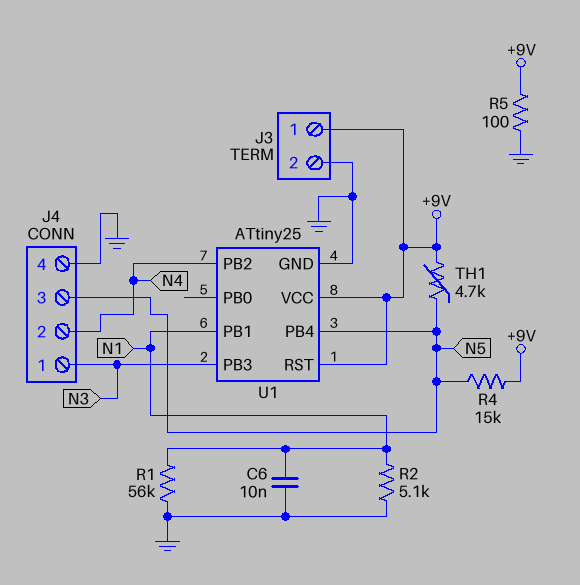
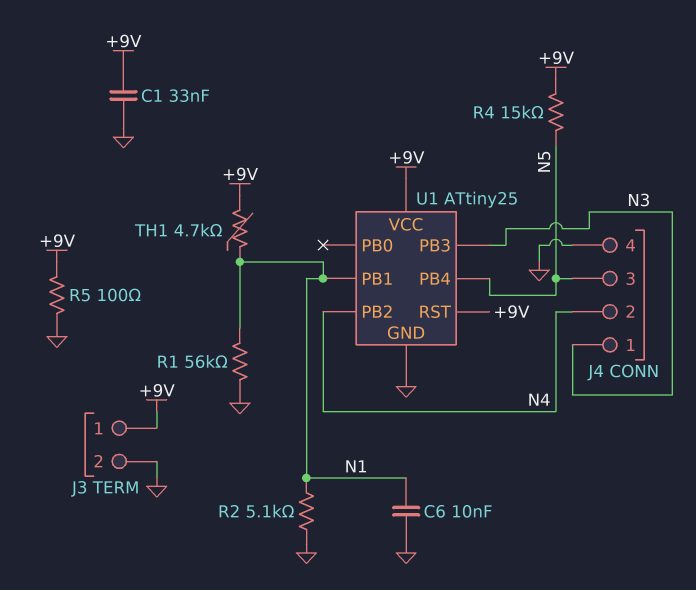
C1: none -> 33nF (+9V, GND)
TH1: 4.7k (+9V, N5) -> 4.7k (+9V, N1)

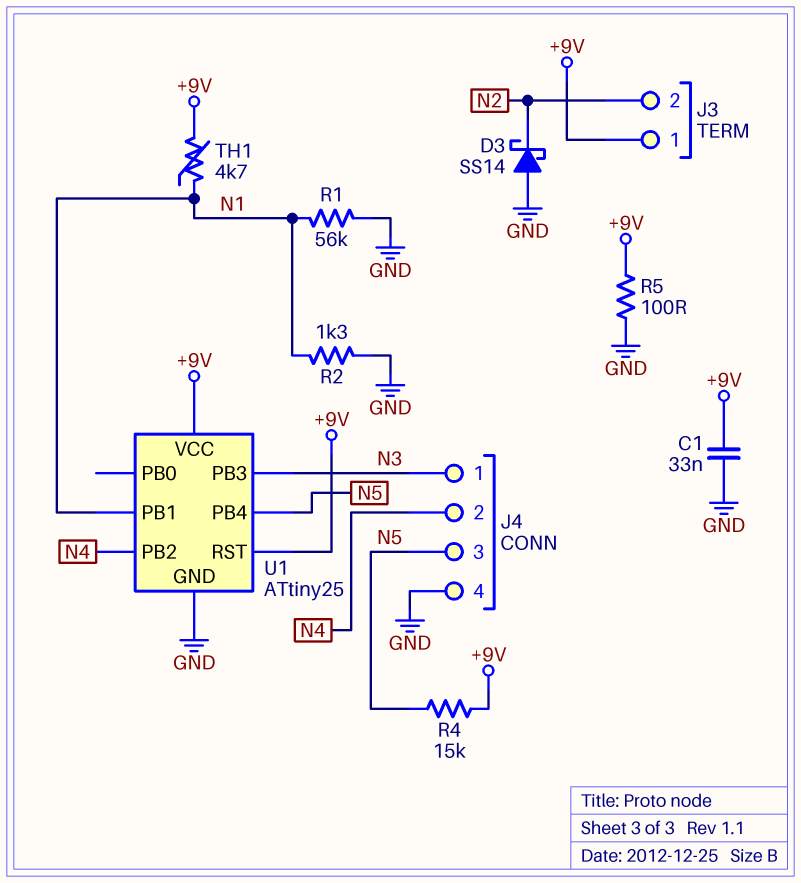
C6: 10nF (GND, N1) -> none
D3: none -> schottky SS14 (A GND, K N2)
J3 pin 2: GND -> N2
R2: 5.1k (GND, N1) -> 1.3k (GND, N1)

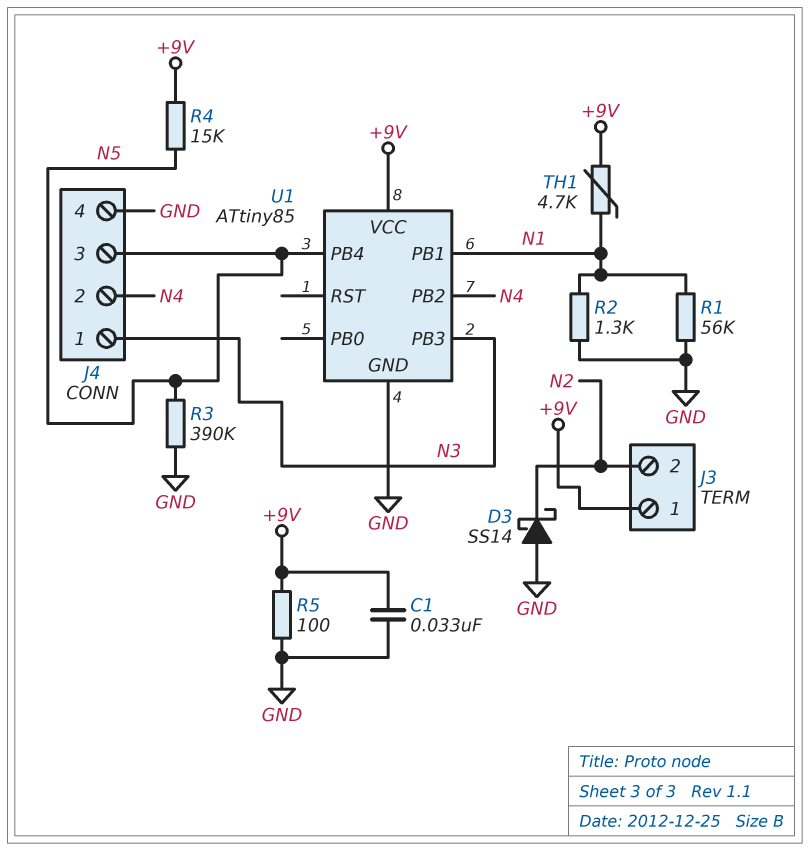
R3: none -> 390k (GND, N5)
U1: ATtiny25 -> ATtiny85
U1 pin RST: +9V -> none

